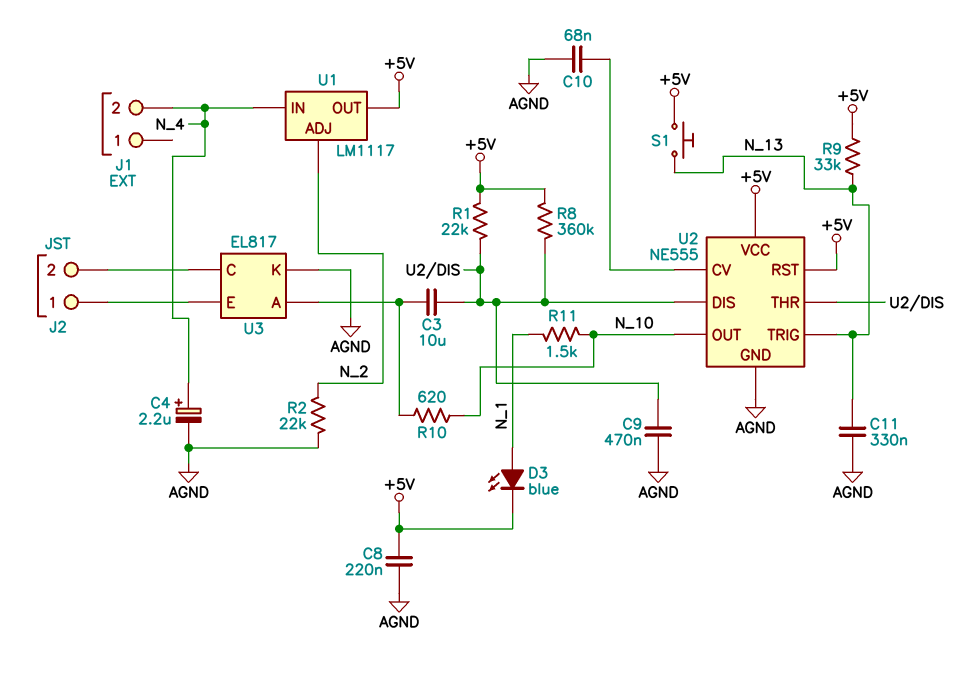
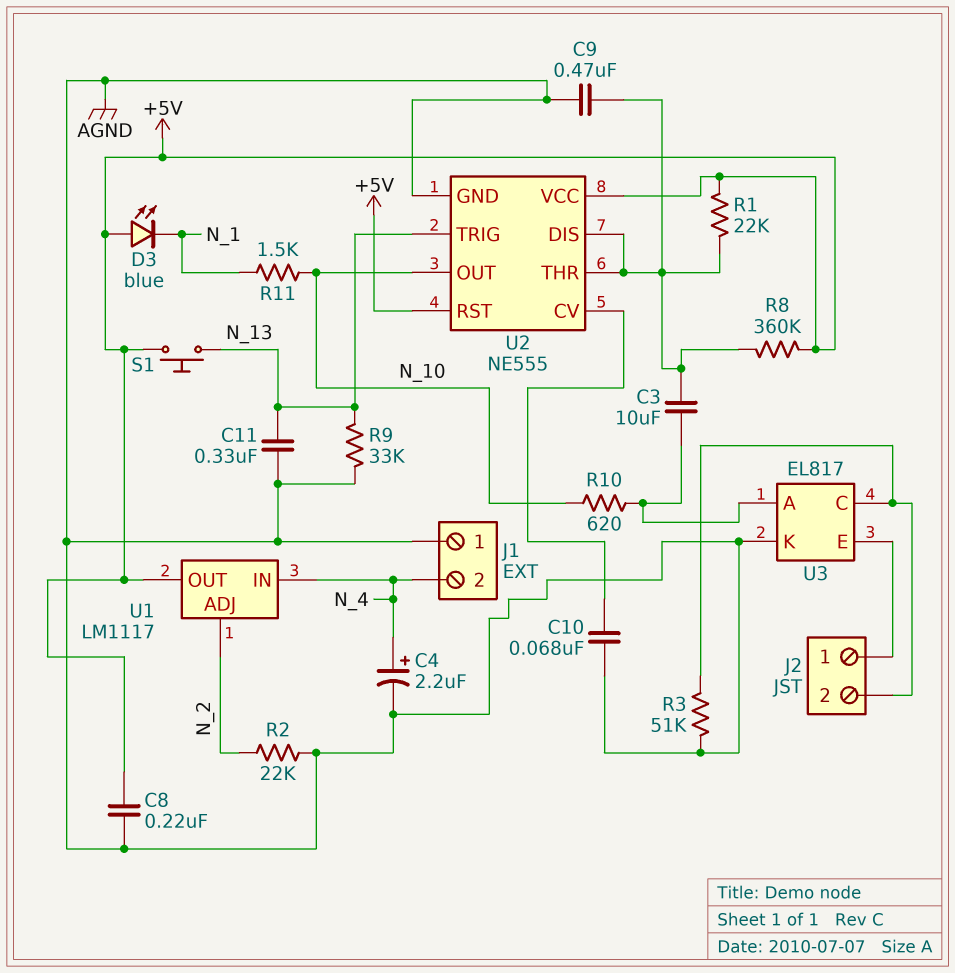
D3: LED blue (A N_1, K +5V) -> LED blue (A +5V, K N_1)
J1 pin 1: none -> AGND
R3: none -> 51k (AGND, J2/2)
R9: 33k (+5V, N_13) -> 33k (AGND, N_13)

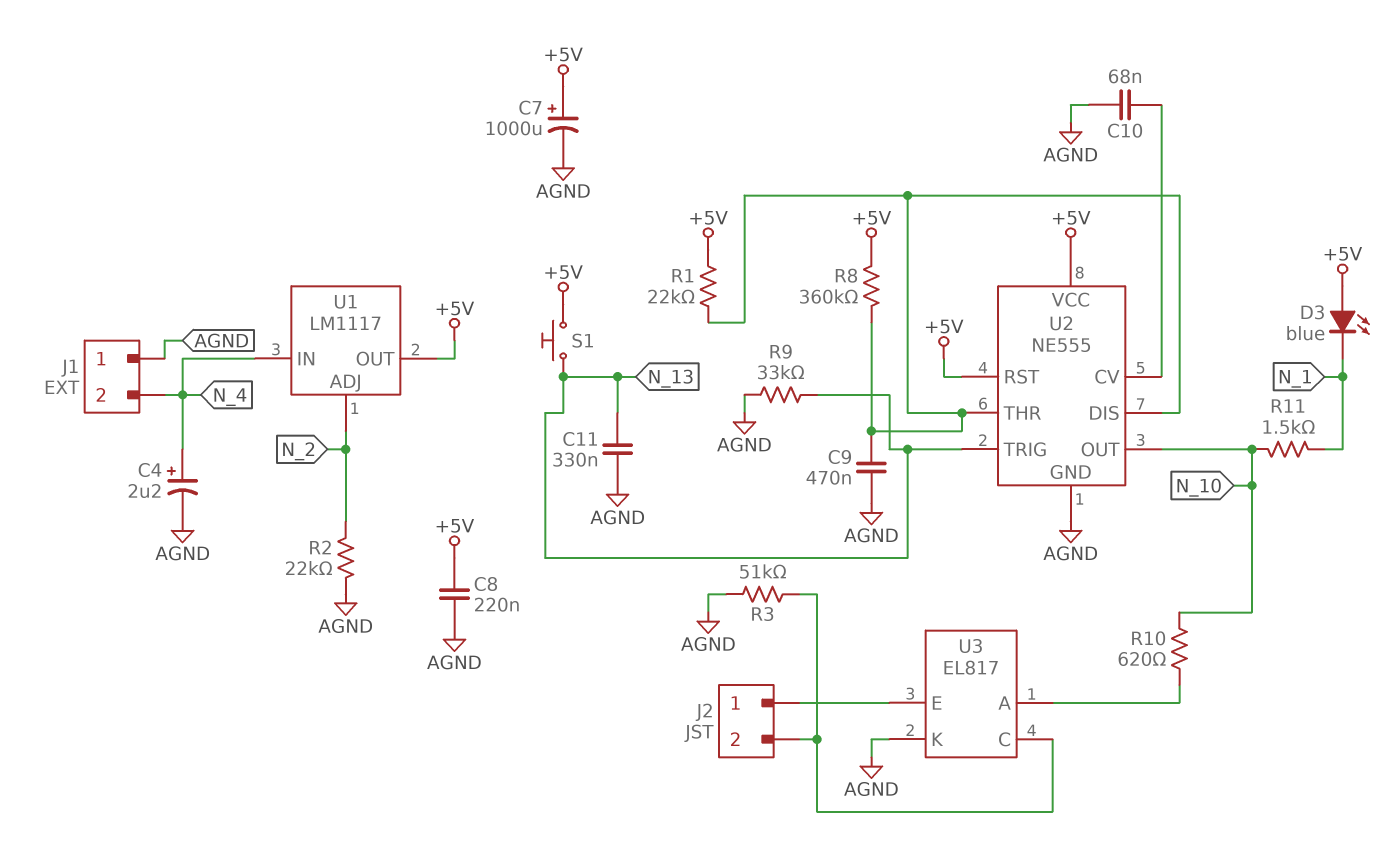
C3: 10uF (U2/DIS, U3/A) -> none
C7: none -> 1000uF (plus +5V, minus AGND)

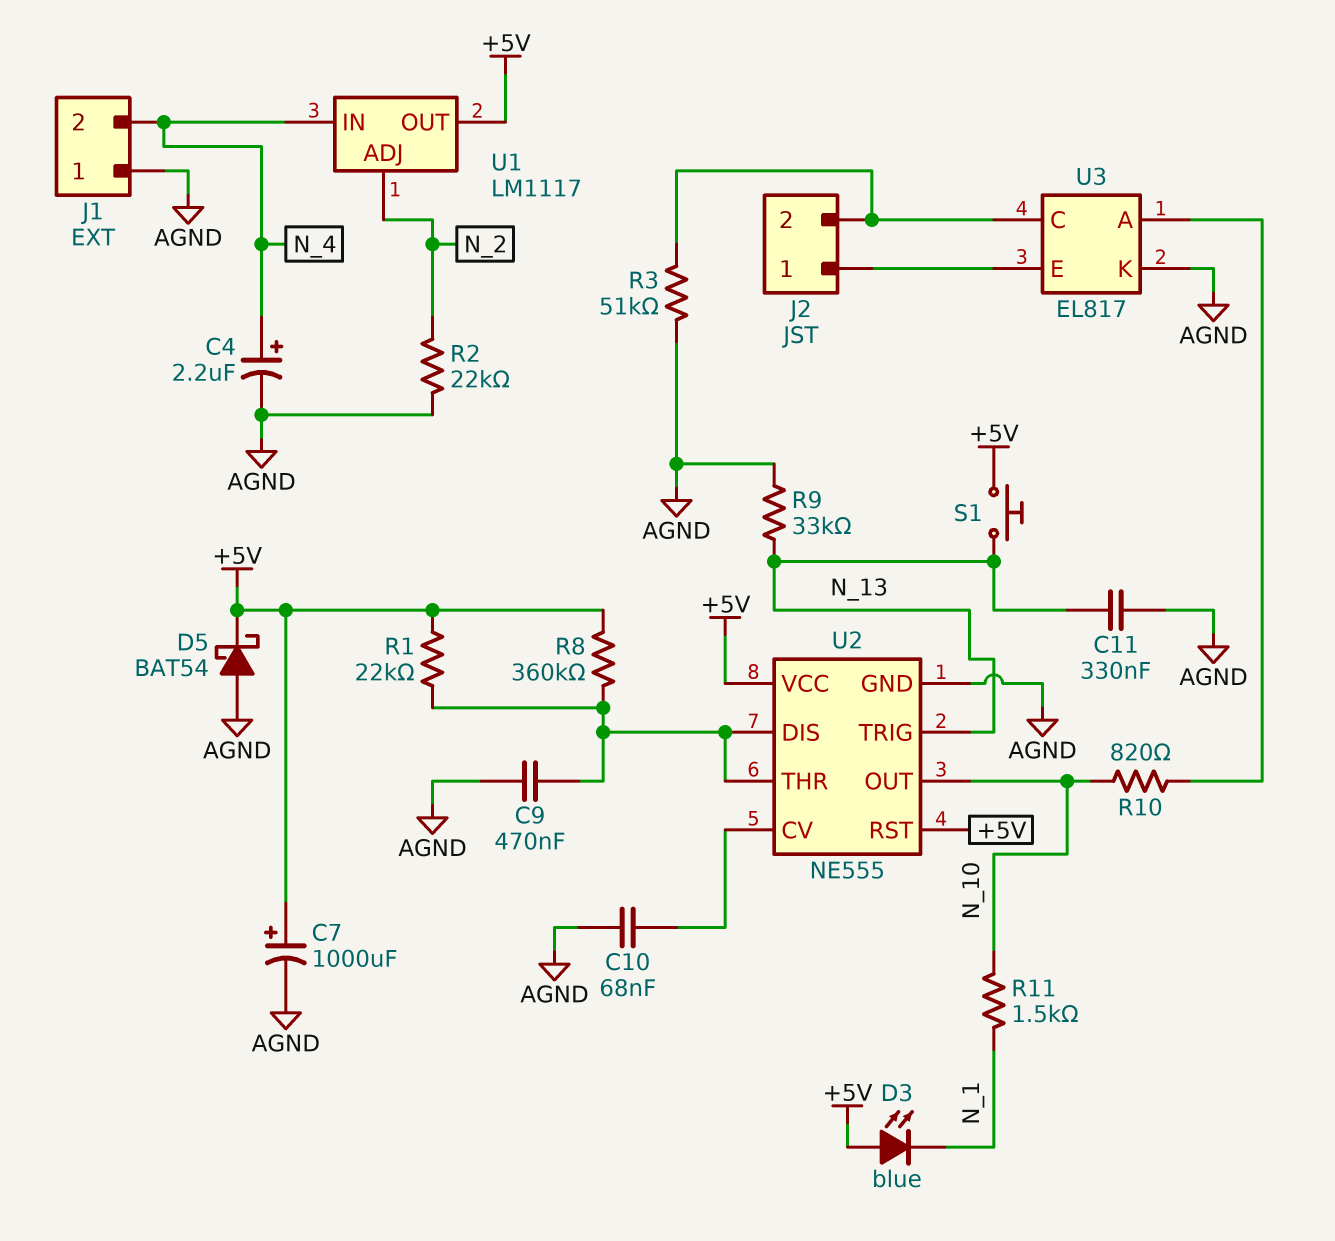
C8: 220nF (+5V, AGND) -> none
D5: none -> schottky BAT54 (A AGND, K +5V)
R10: 620 (N_10, U3/A) -> 820 (N_10, U3/A)

